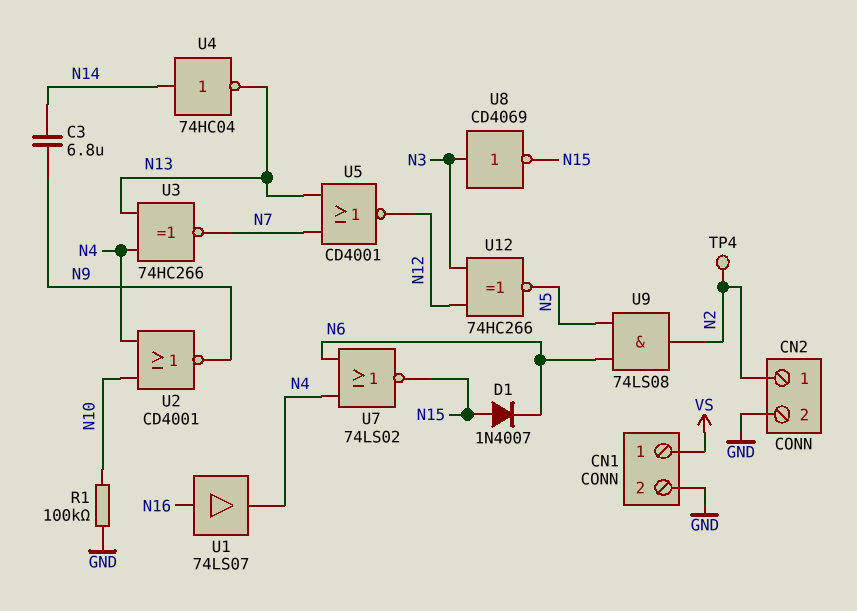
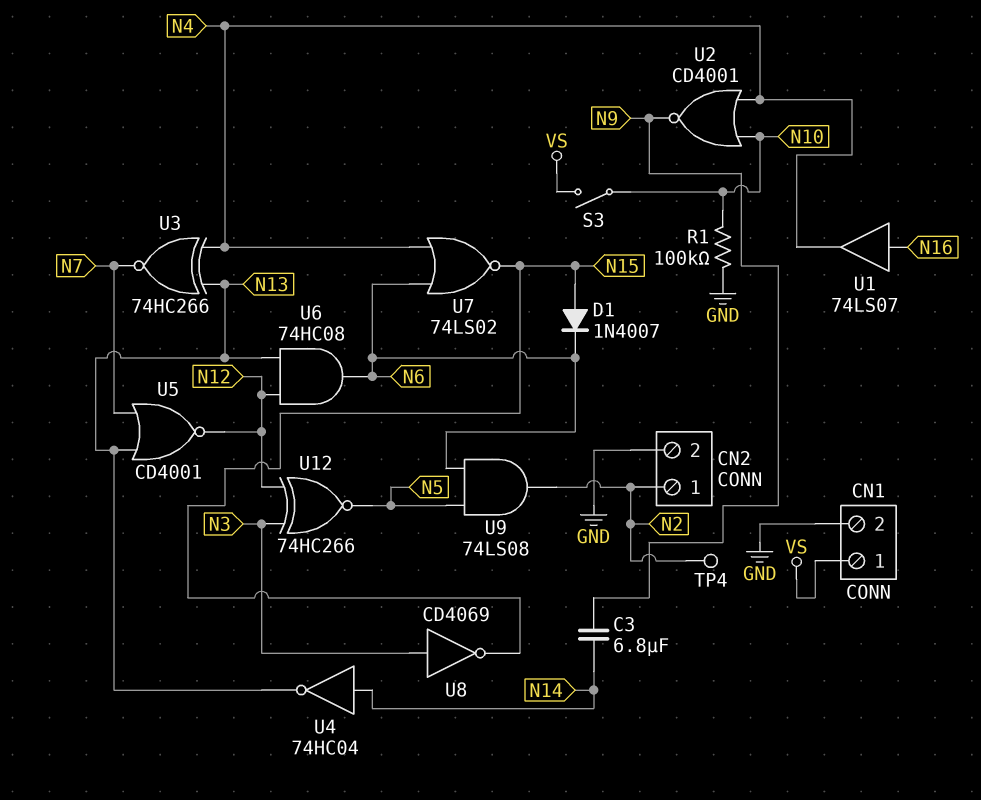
S3: none -> switch (N10, VS)
U6: none -> AND 74HC08 (in N12, in N13, out N6)

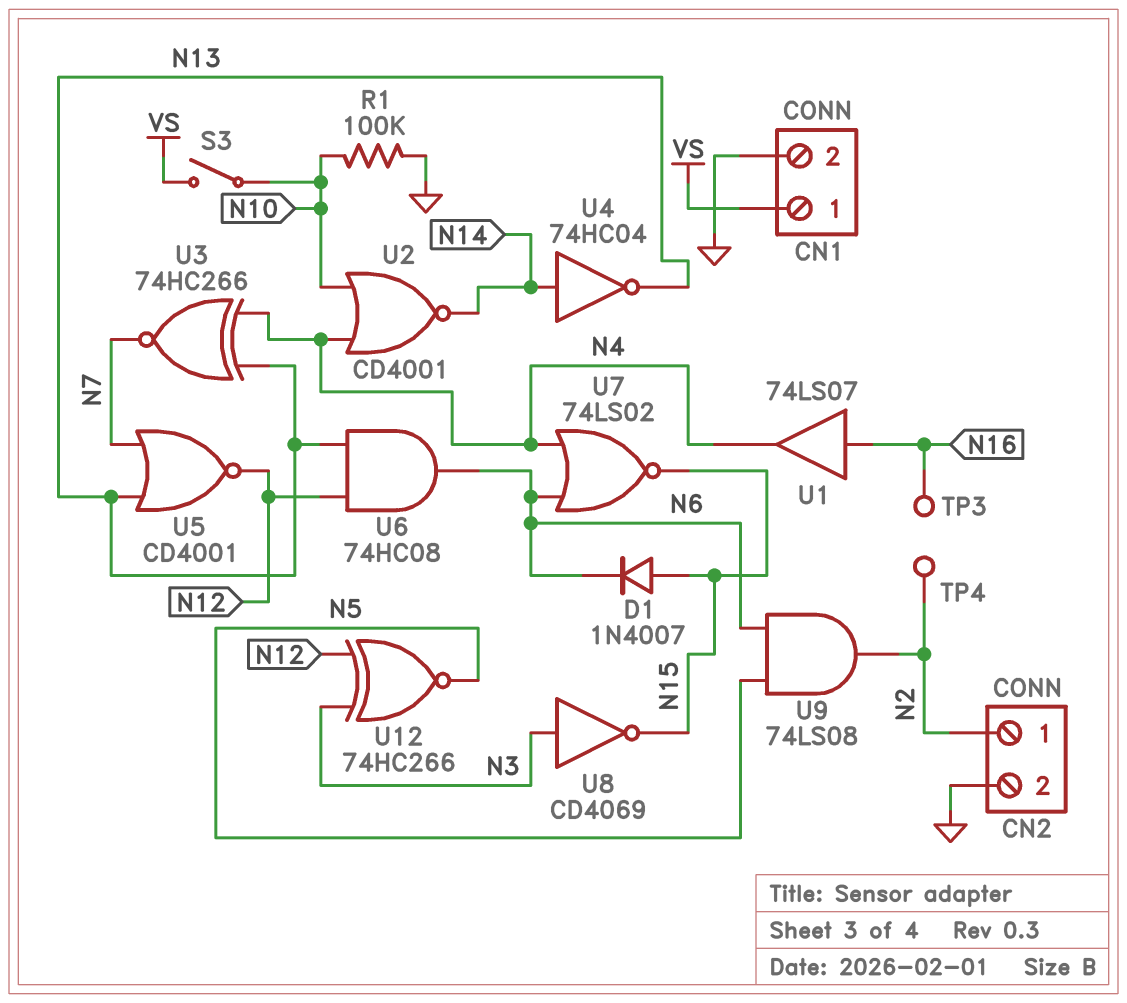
C3: 6.8uF (N9, N14) -> none
TP3: none -> test point (N16)
U2: NOR CD4001 (in N4, in N10, out N9) -> NOR CD4001 (in N4, in N10, out N14)

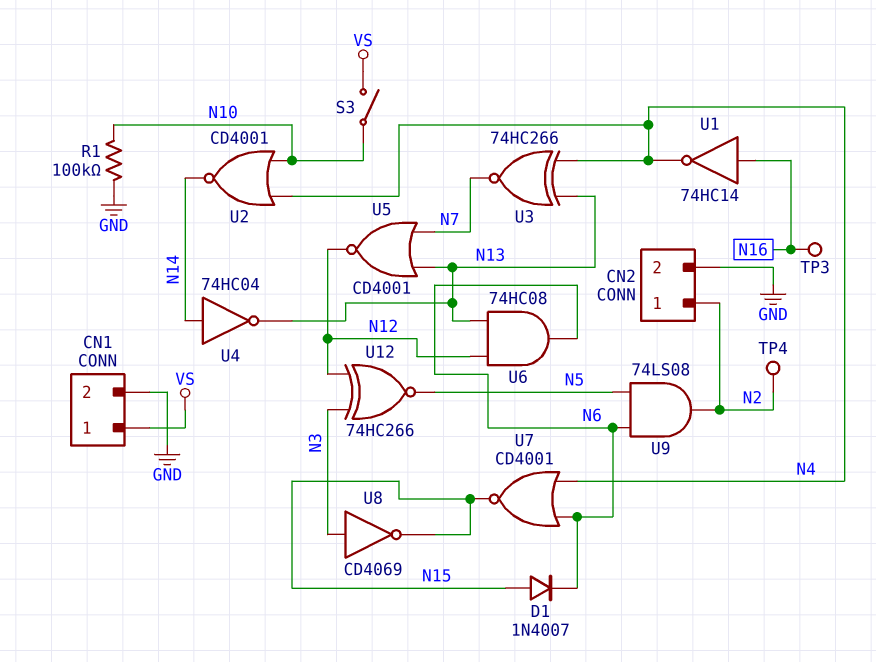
U1: buffer 74LS07 (in N16, out N4) -> NOT 74HC14 (in N16, out N4)
U7: NOR 74LS02 (in N4, in N6, out N15) -> NOR CD4001 (in N4, in N6, out N15)

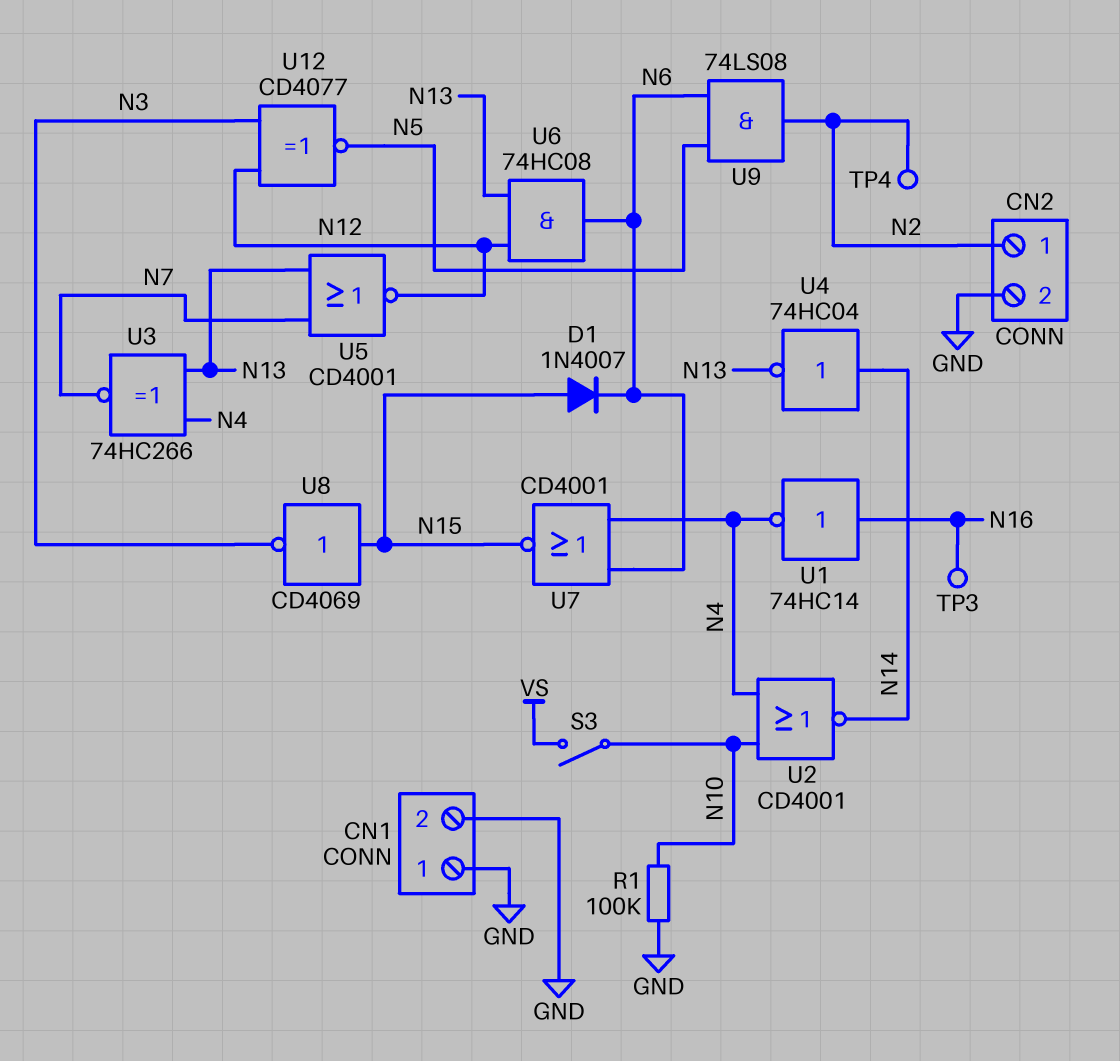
CN1 pin 1: VS -> GND
U8: NOT CD4069 (in N3, out N15) -> NOT CD4069 (in N15, out N3)
U12: XNOR 74HC266 (in N3, in N12, out N5) -> XNOR CD4077 (in N3, in N12, out N5)

